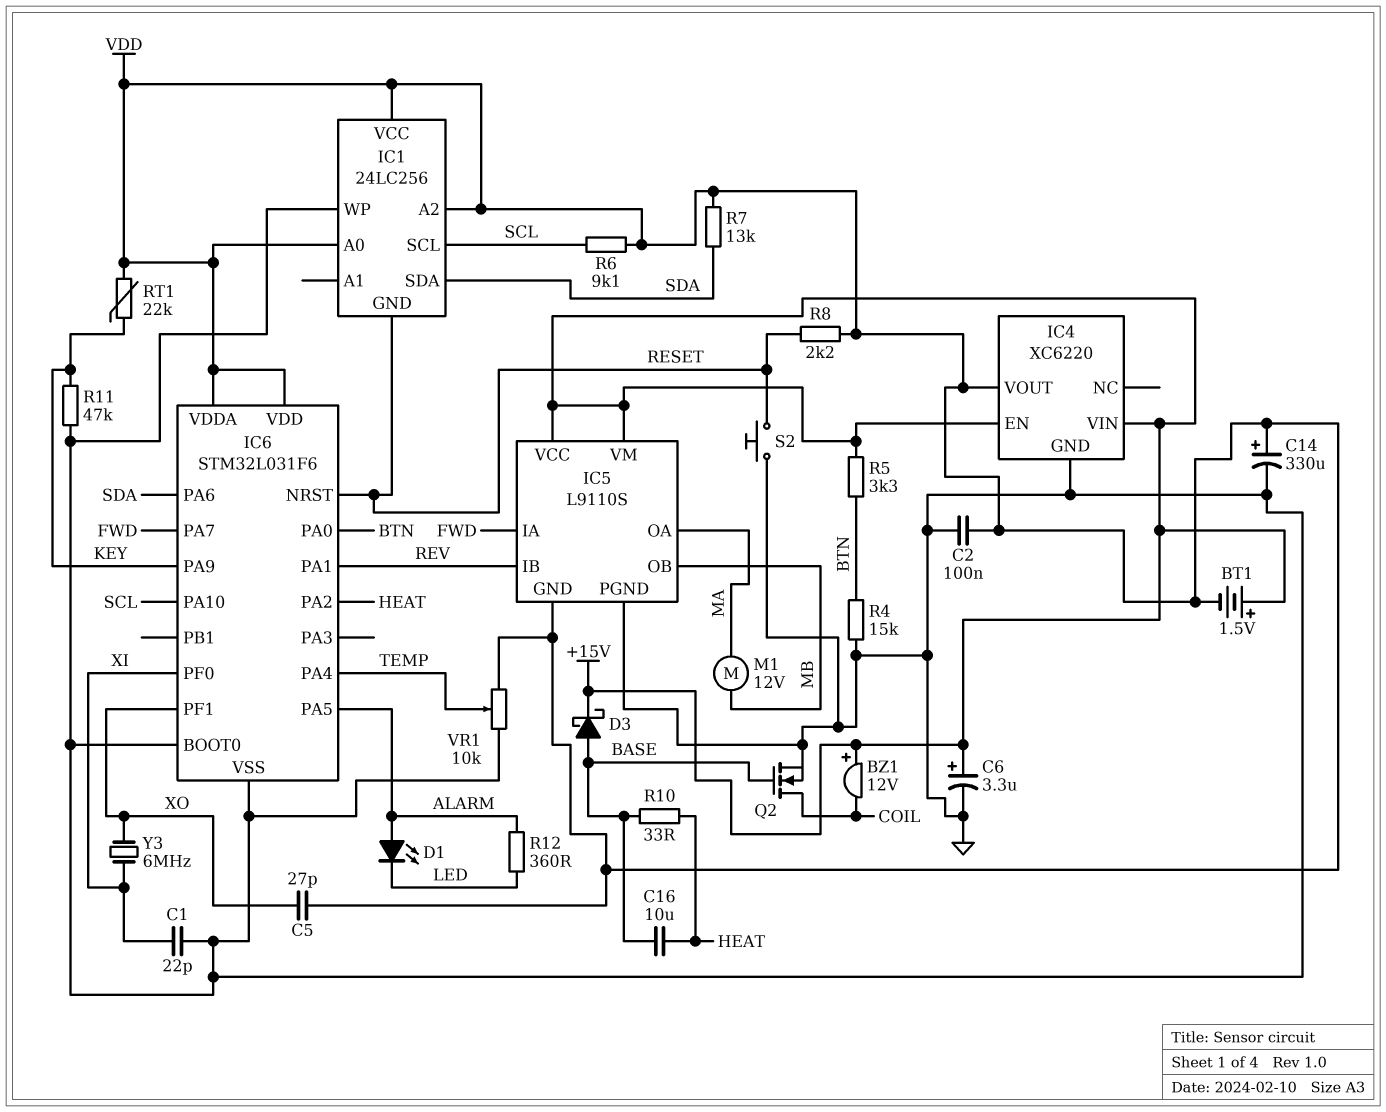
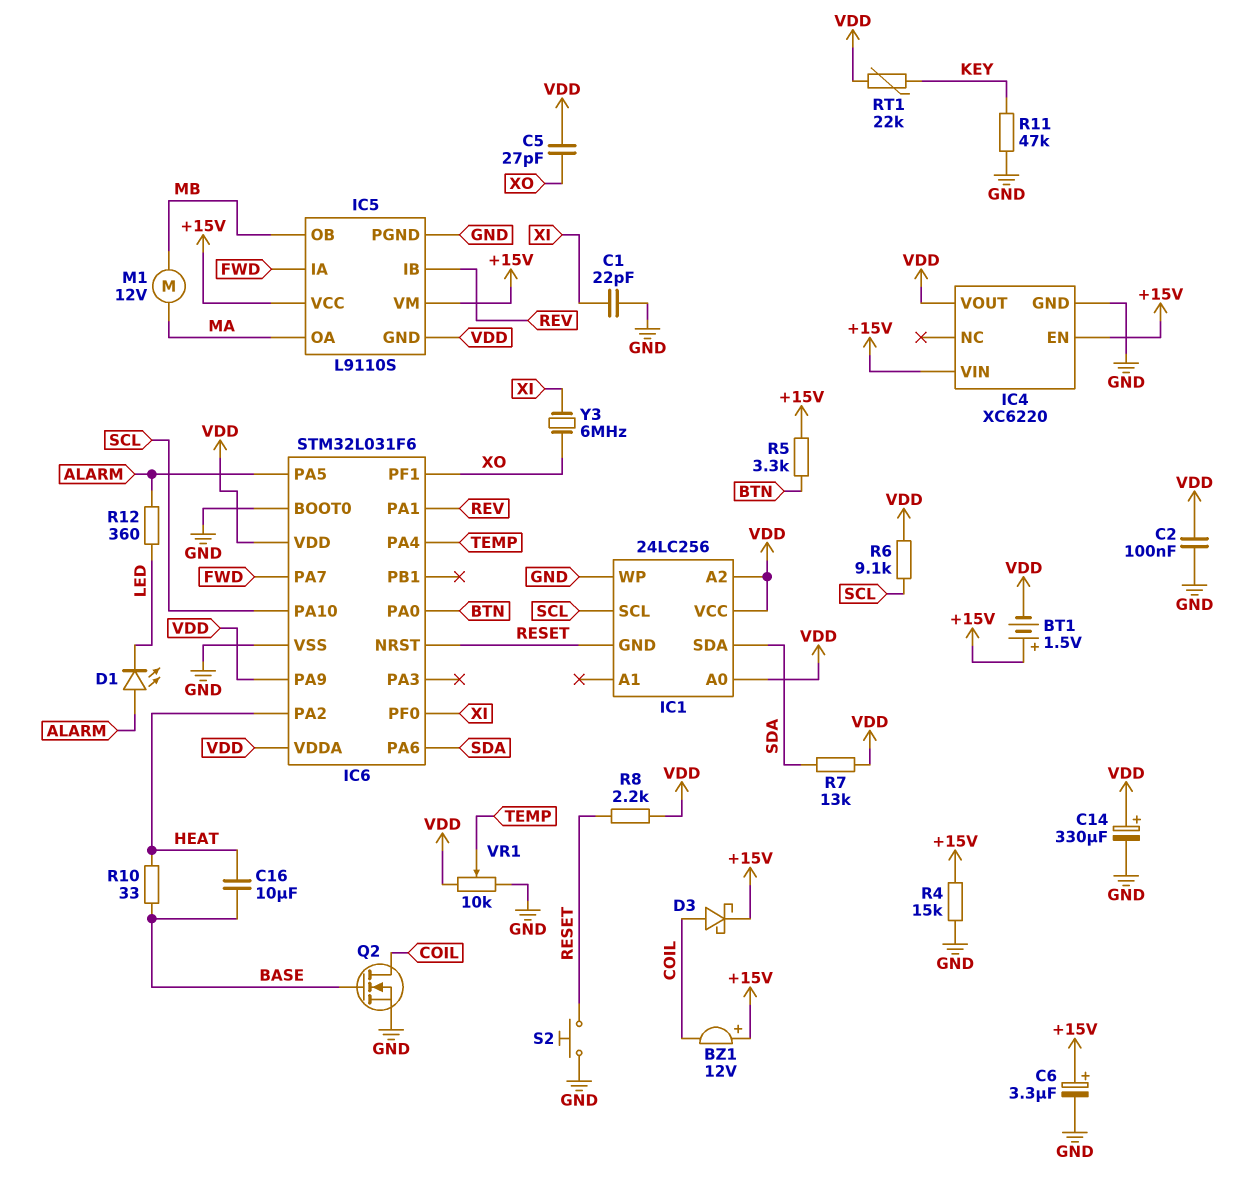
D3: schottky (A BASE, K +15V) -> schottky (A COIL, K +15V)
IC6 pin PA9: KEY -> VDD
R4: 15k (BTN, GND) -> 15k (+15V, GND)

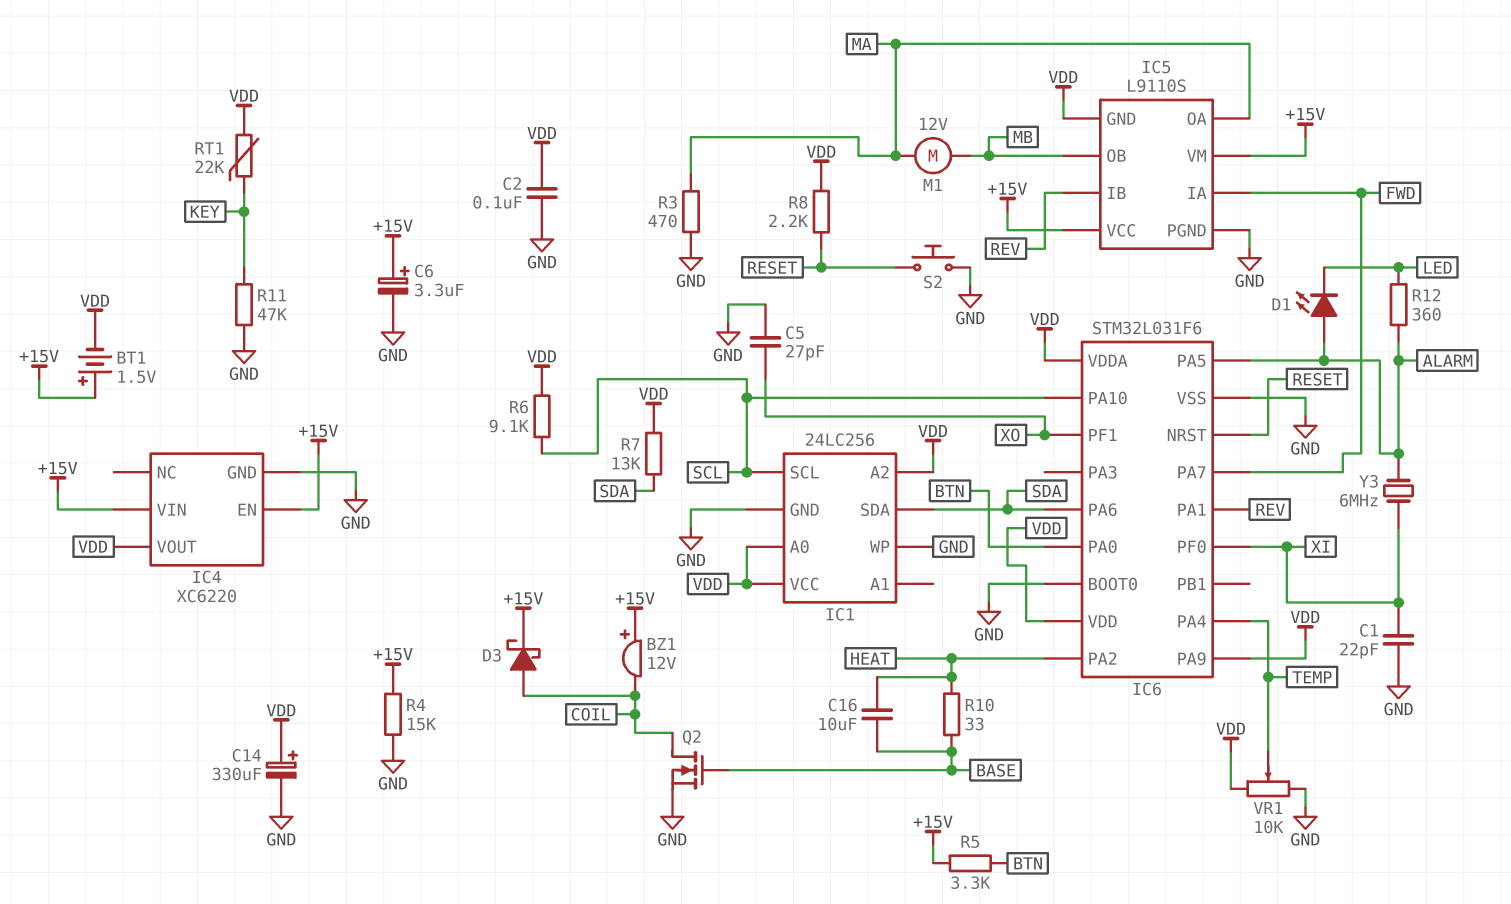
C5: 27pF (VDD, XO) -> 27pF (GND, XO)
IC1 pin GND: RESET -> GND
R3: none -> 470 (GND, MA)
Y3: 6MHz (XI, XO) -> 6MHz (ALARM, XI)

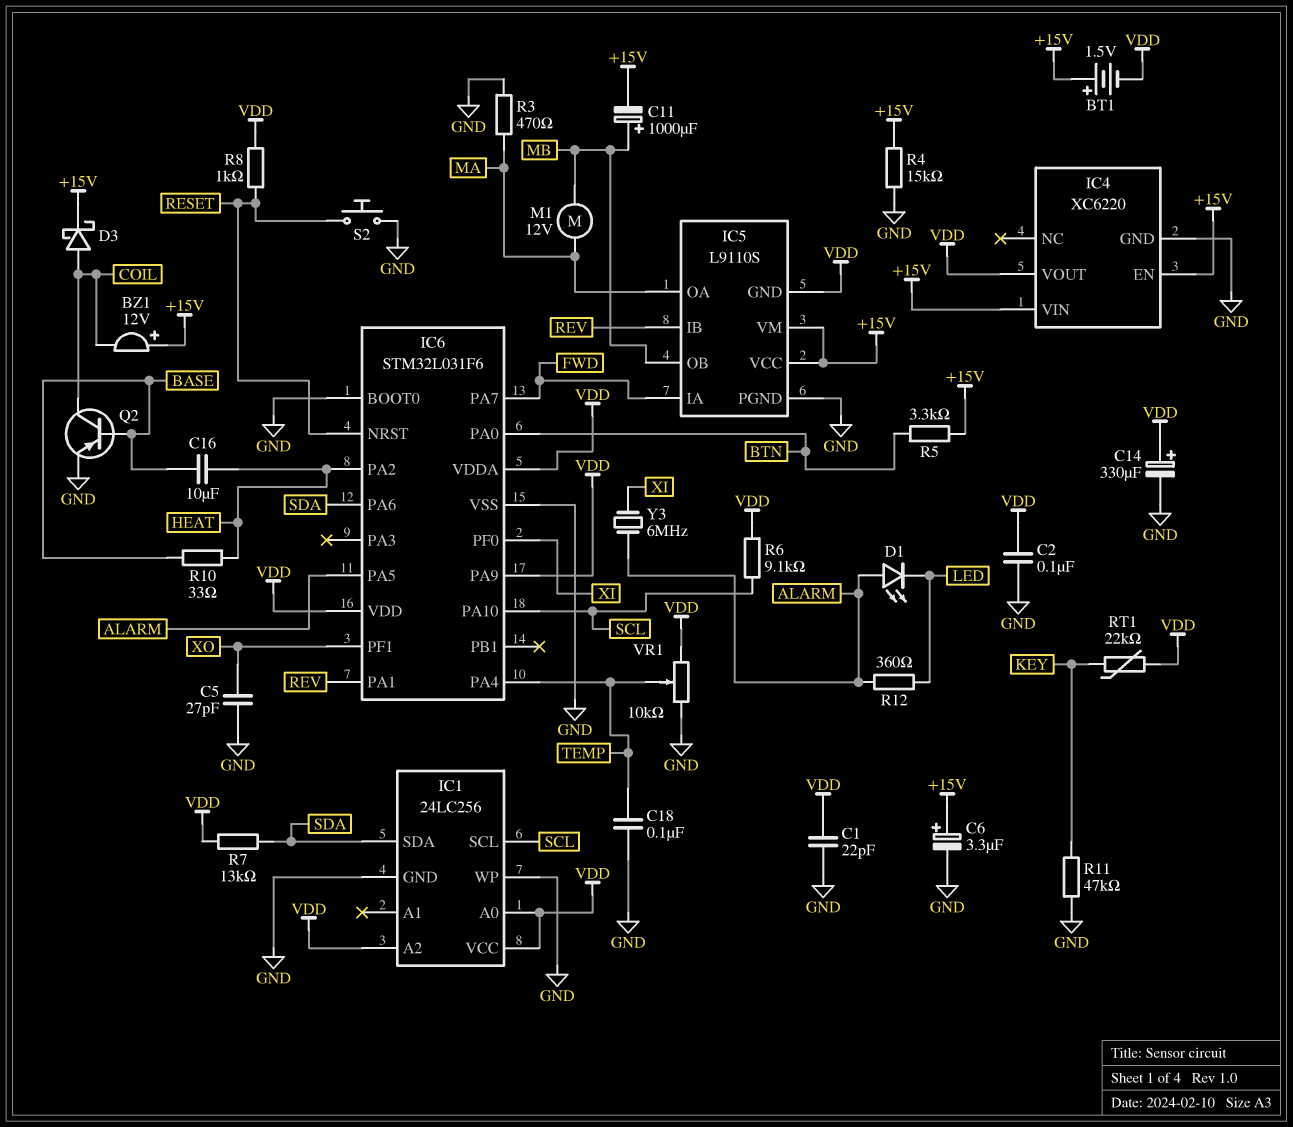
C1: 22pF (GND, XI) -> 22pF (GND, VDD)
C11: none -> 1000uF (plus MB, minus +15V)
C18: none -> 100nF (GND, TEMP)
Q2: NMOS (G BASE, D COIL, S GND) -> PNP (B BASE, C COIL, E GND)
R8: 2.2k (RESET, VDD) -> 1k (RESET, VDD)

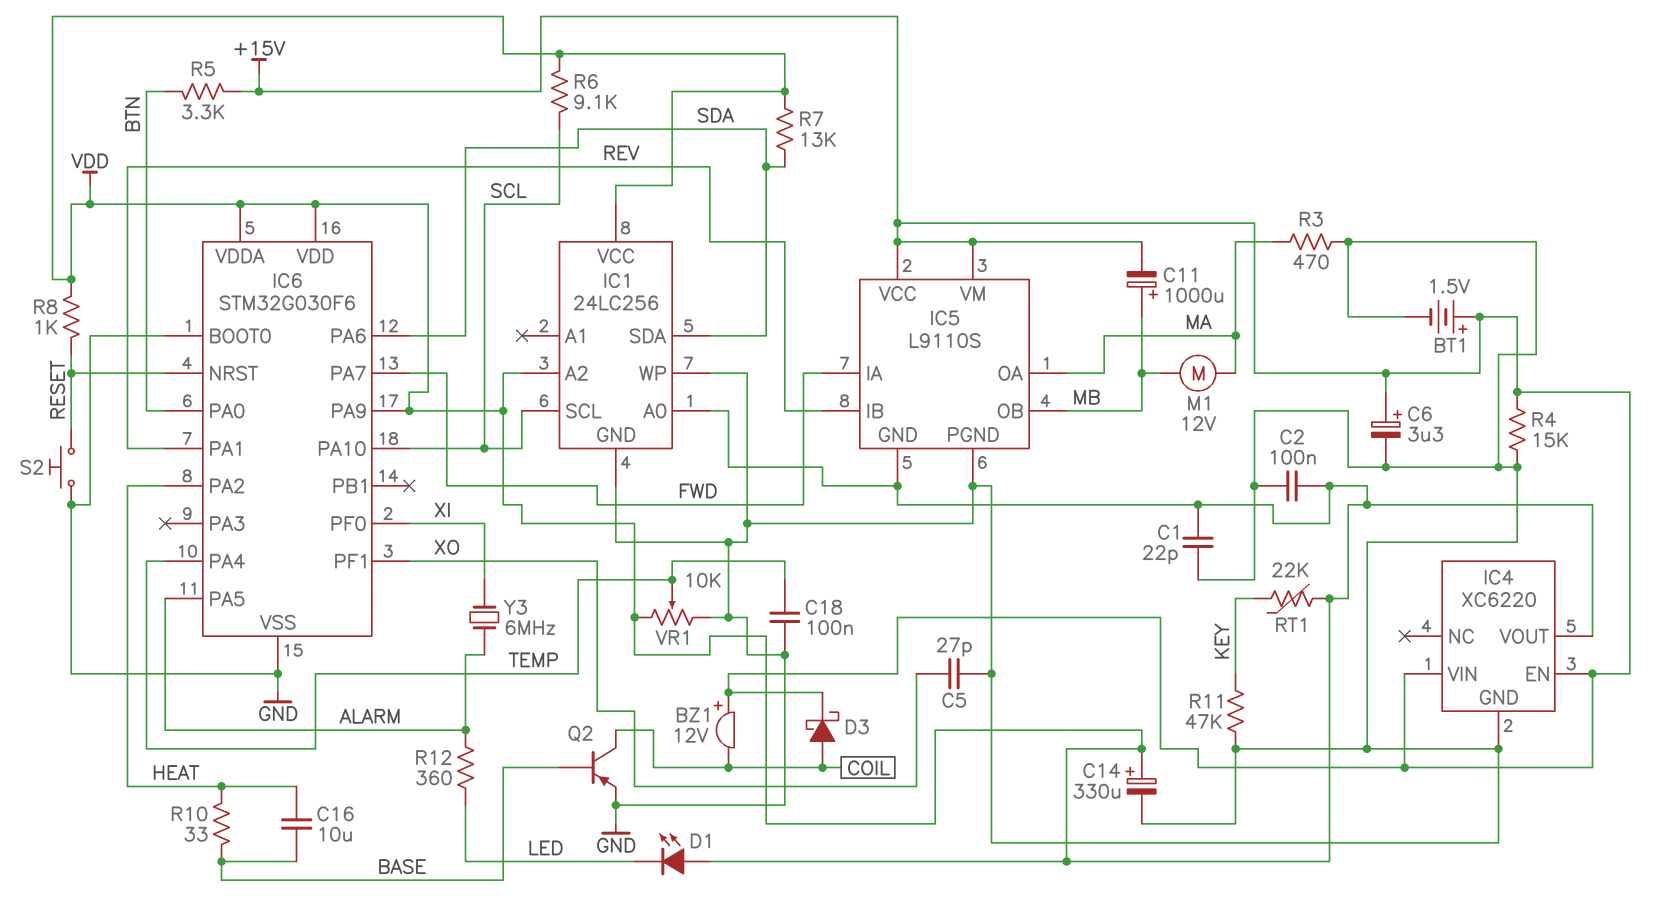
BT1: 1.5V (plus +15V, minus VDD) -> 1.5V (plus +15V, minus GND)
D1: LED (A ALARM, K LED) -> LED (A VDD, K LED)
IC6: STM32L031F6 -> STM32G030F6

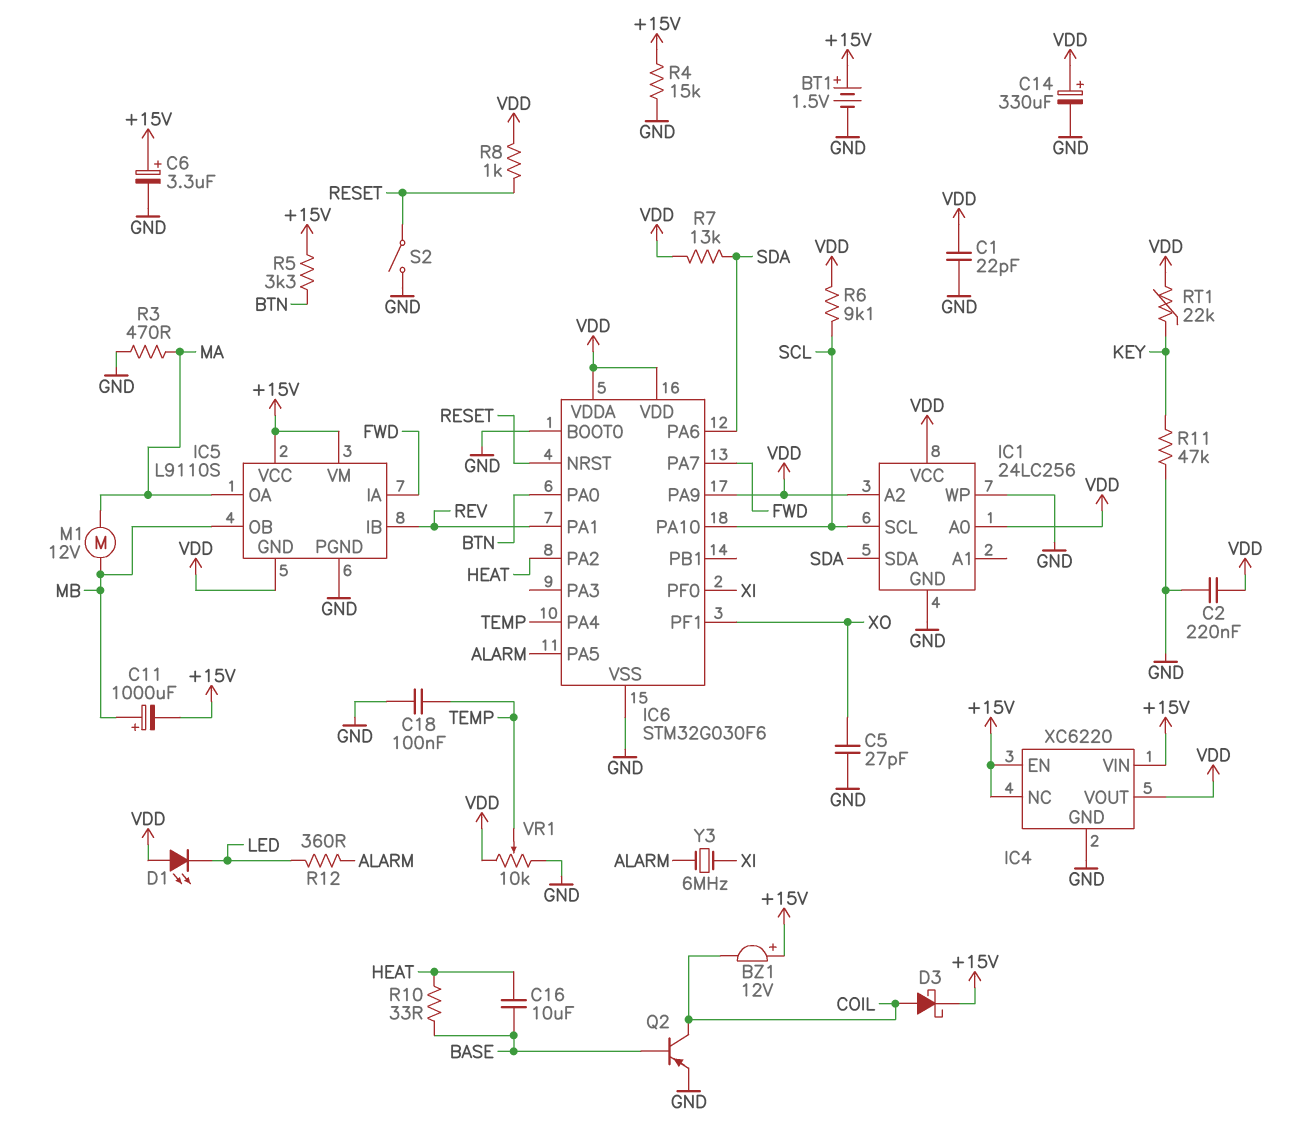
C2: 100nF (GND, VDD) -> 220nF (GND, VDD)
IC4 pin NC: none -> +15V
S2: button (GND, RESET) -> switch (GND, RESET)

